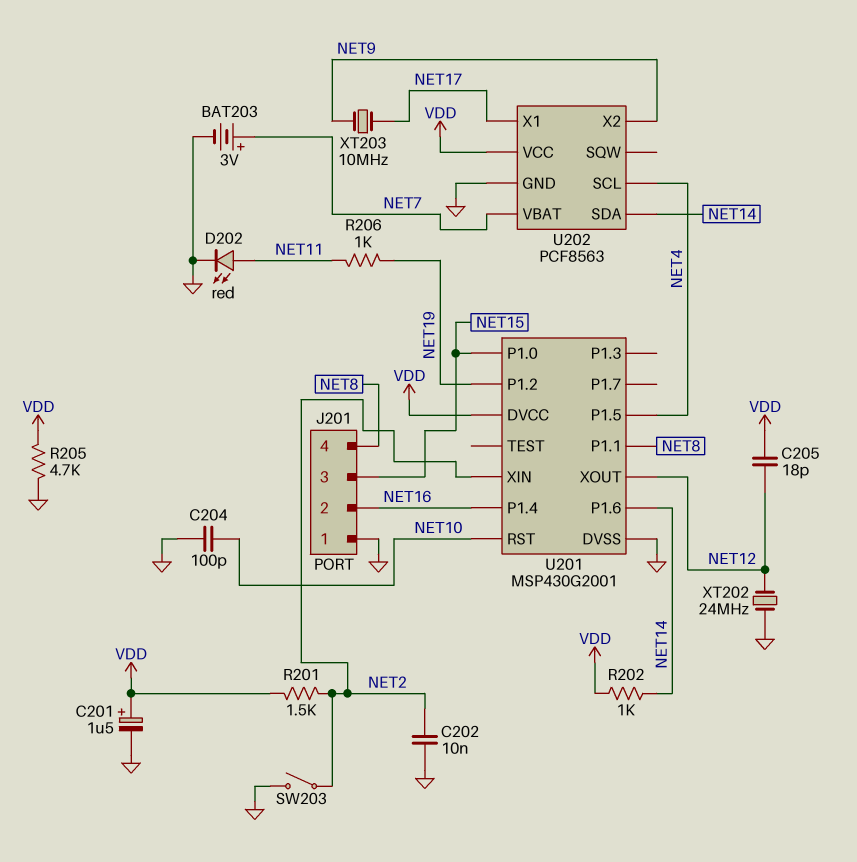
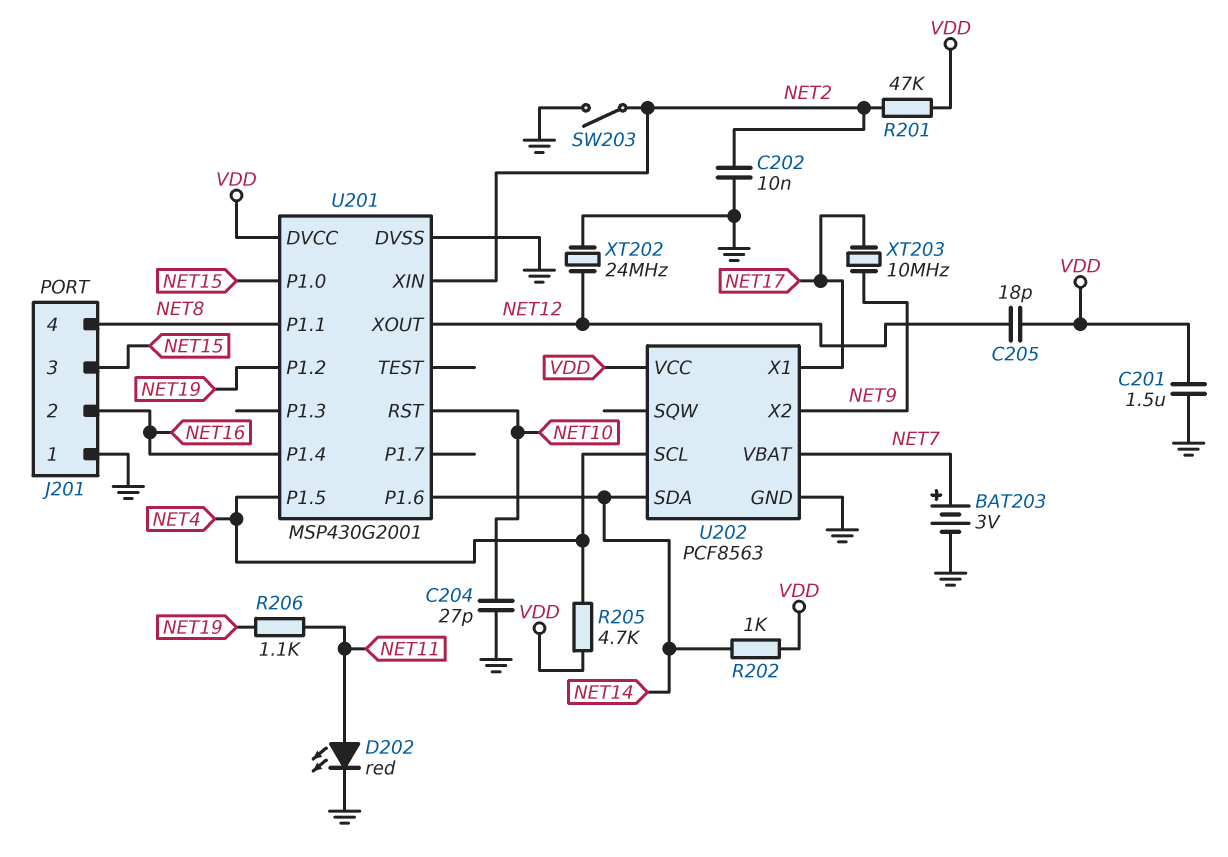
C201: 1.5uF (plus VDD, minus GND) -> 1.5uF (GND, VDD)
C204: 100pF (GND, NET10) -> 27pF (GND, NET10)
R201: 1.5k (NET2, VDD) -> 47k (NET2, VDD)
R205: 4.7k (GND, VDD) -> 4.7k (NET4, VDD)
R206: 1k (NET11, NET19) -> 1.1k (NET11, NET19)

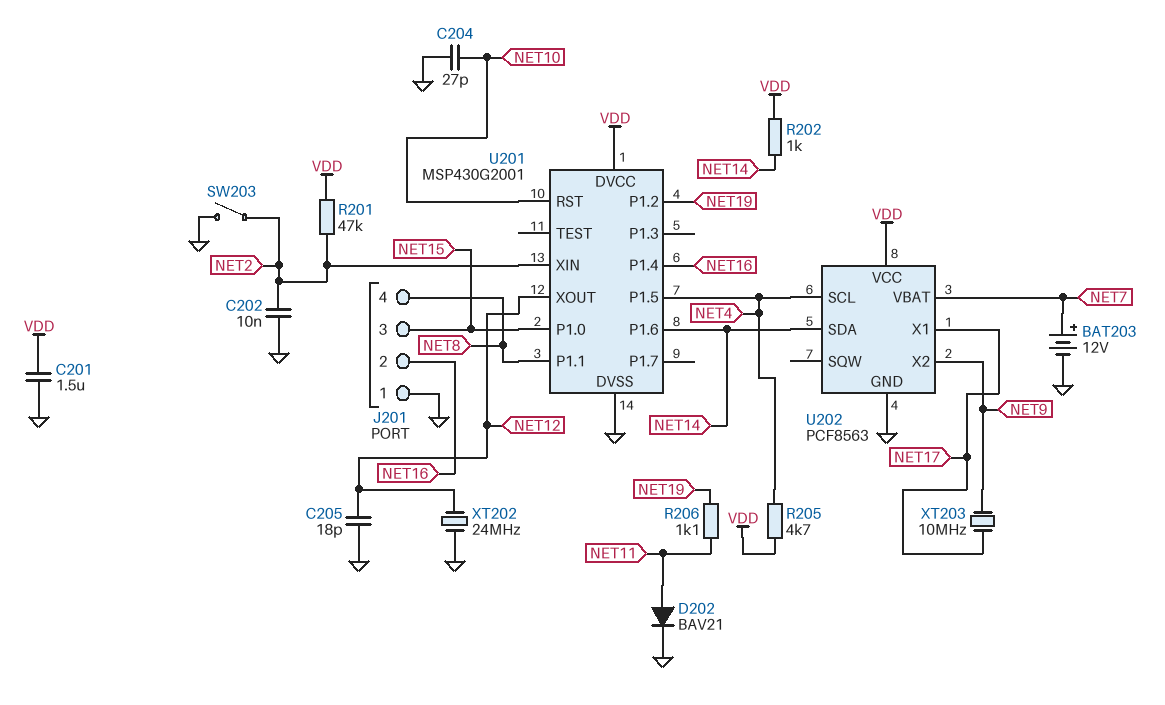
BAT203: 3V (plus NET7, minus GND) -> 12V (plus NET7, minus GND)
C205: 18pF (NET12, VDD) -> 18pF (GND, NET12)
D202: LED red (A NET11, K GND) -> diode BAV21 (A NET11, K GND)

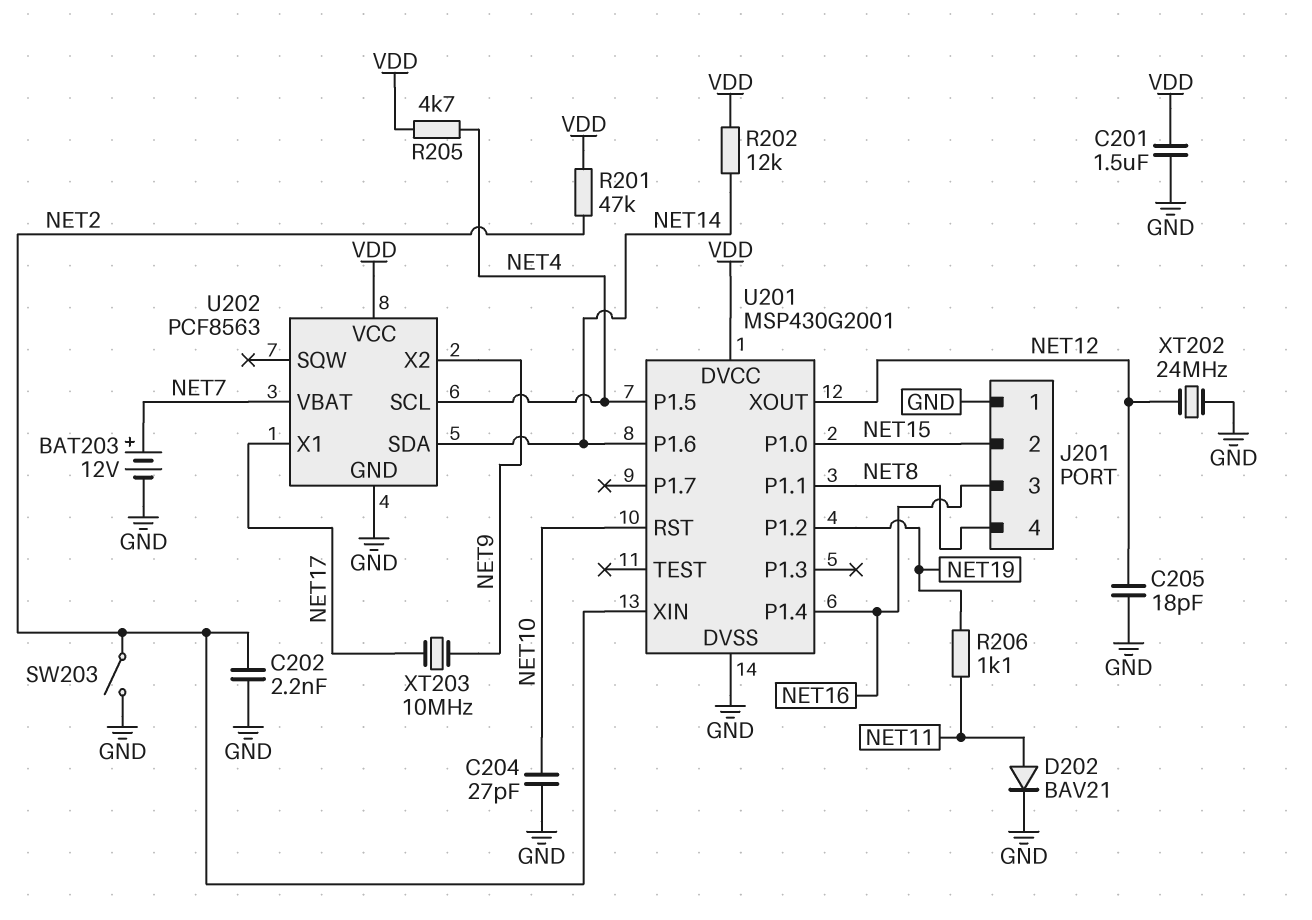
C202: 10nF (GND, NET2) -> 2.2nF (GND, NET2)
J201 pin 2: NET16 -> NET15
J201 pin 3: NET15 -> NET16
R202: 1k (NET14, VDD) -> 12k (NET14, VDD)

